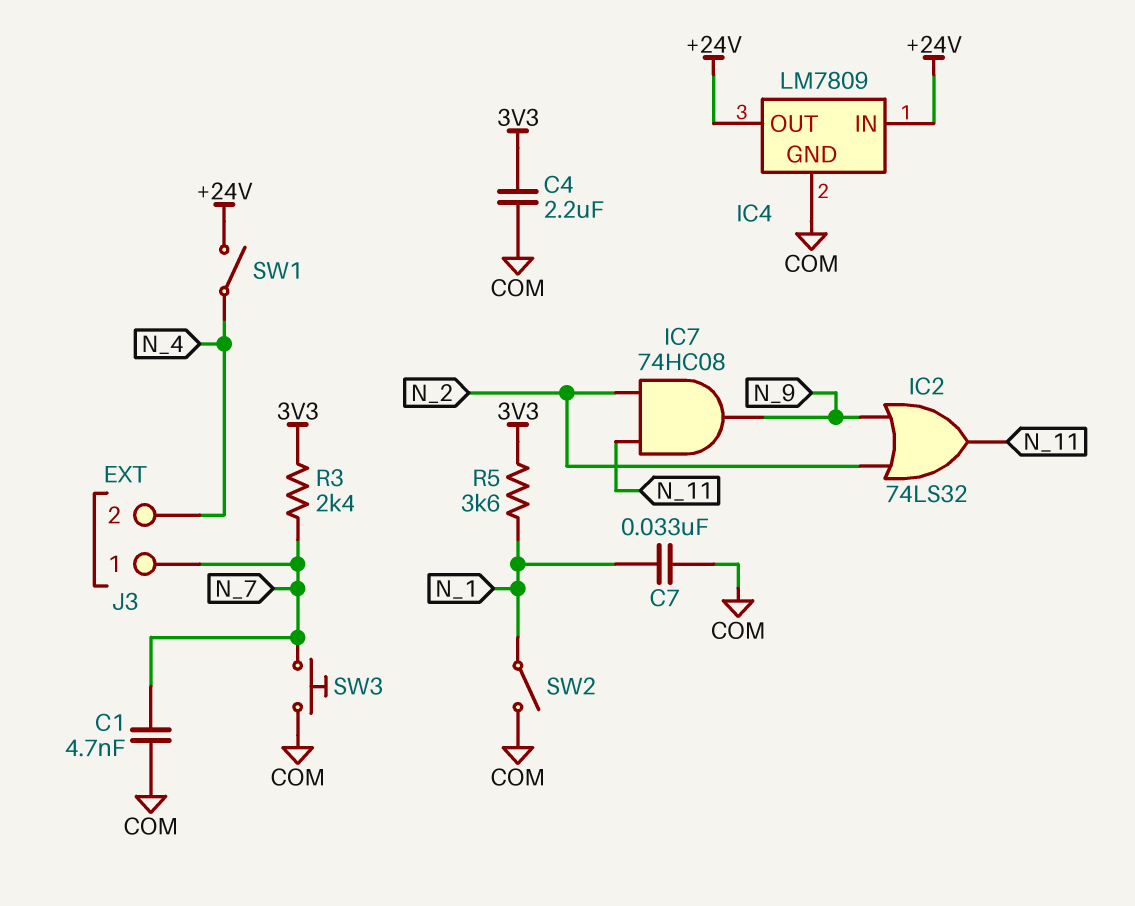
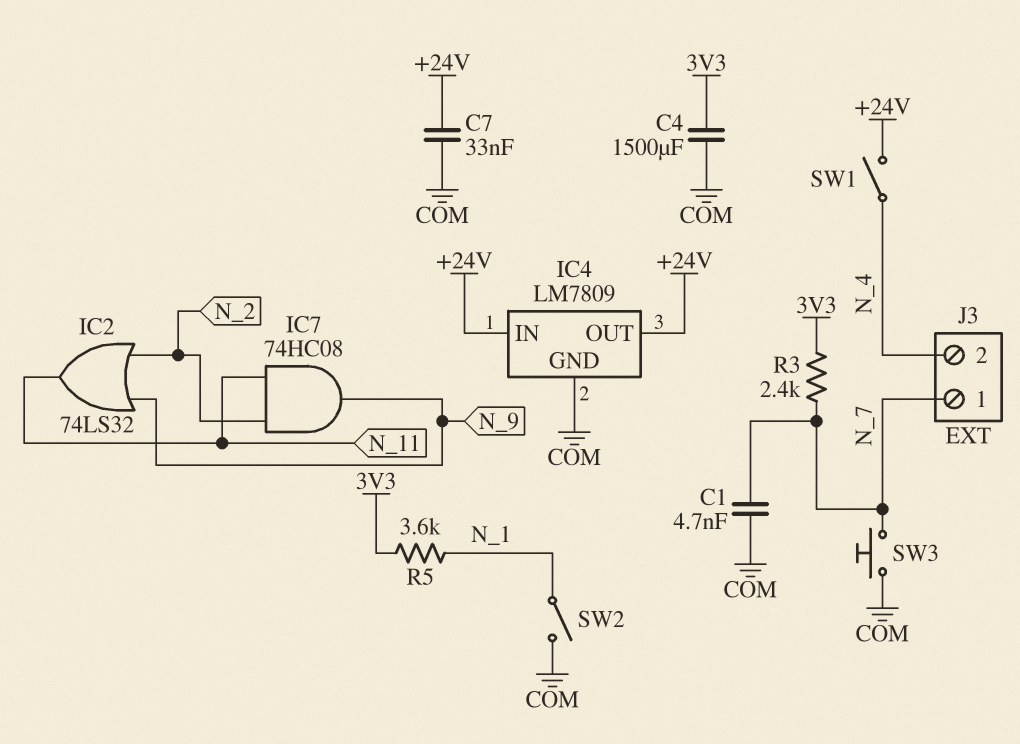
C4: 2.2uF (3V3, COM) -> 1500uF (3V3, COM)
C7: 33nF (COM, N_1) -> 33nF (+24V, COM)

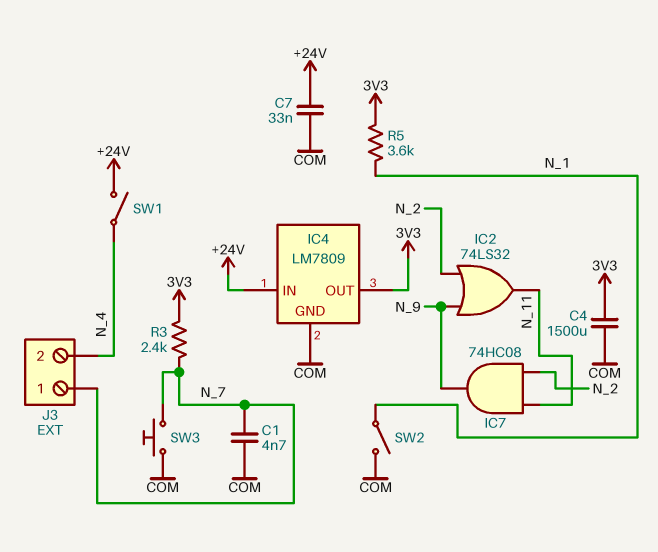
IC4 pin OUT: +24V -> 3V3

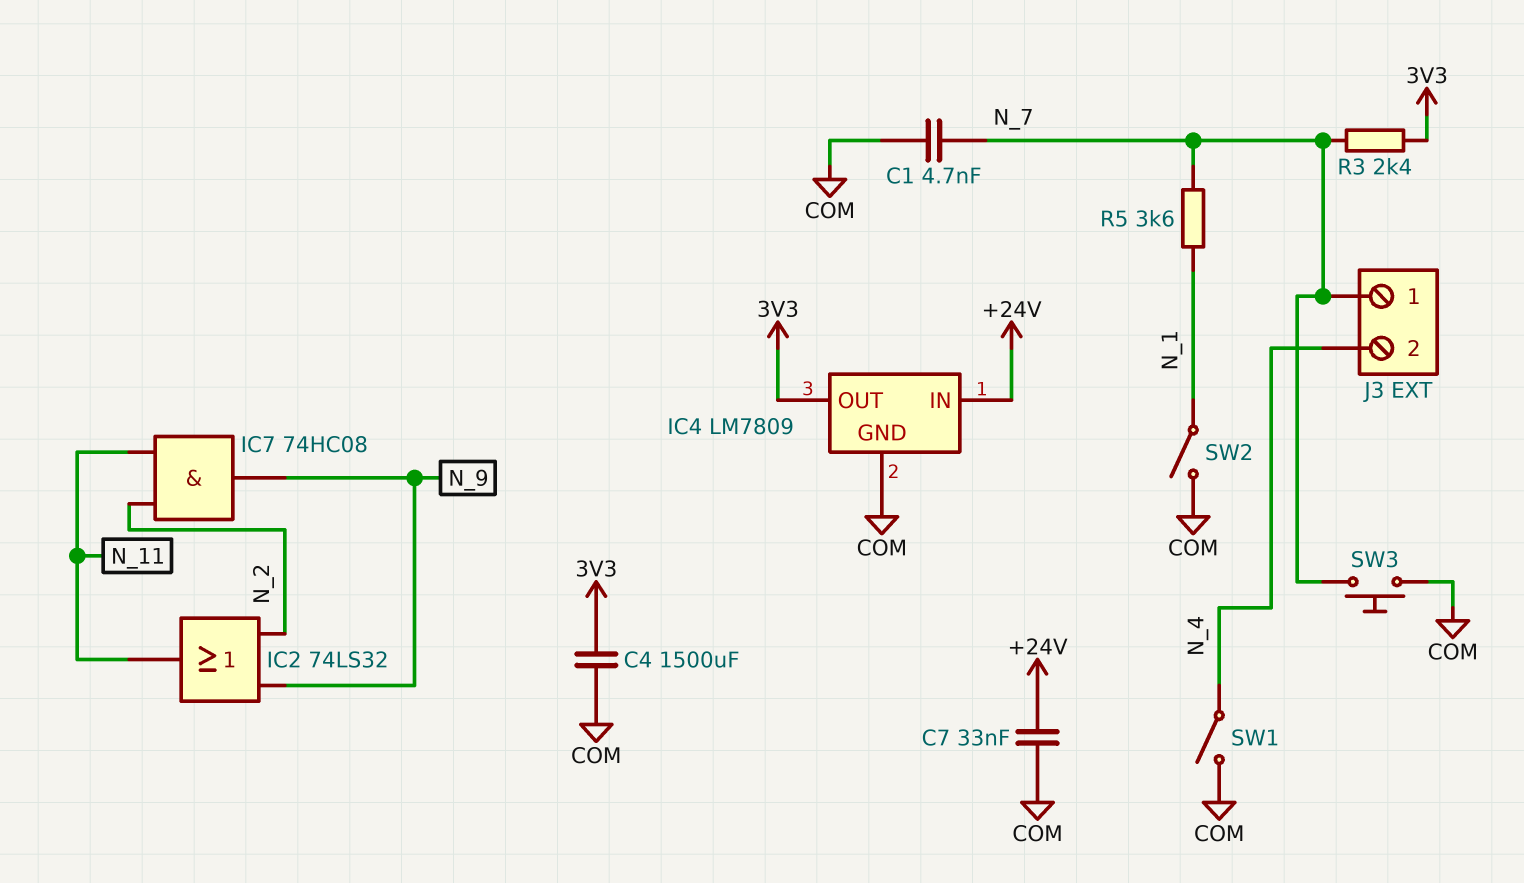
R5: 3.6k (3V3, N_1) -> 3.6k (N_1, N_7)
SW1: switch (+24V, N_4) -> switch (COM, N_4)

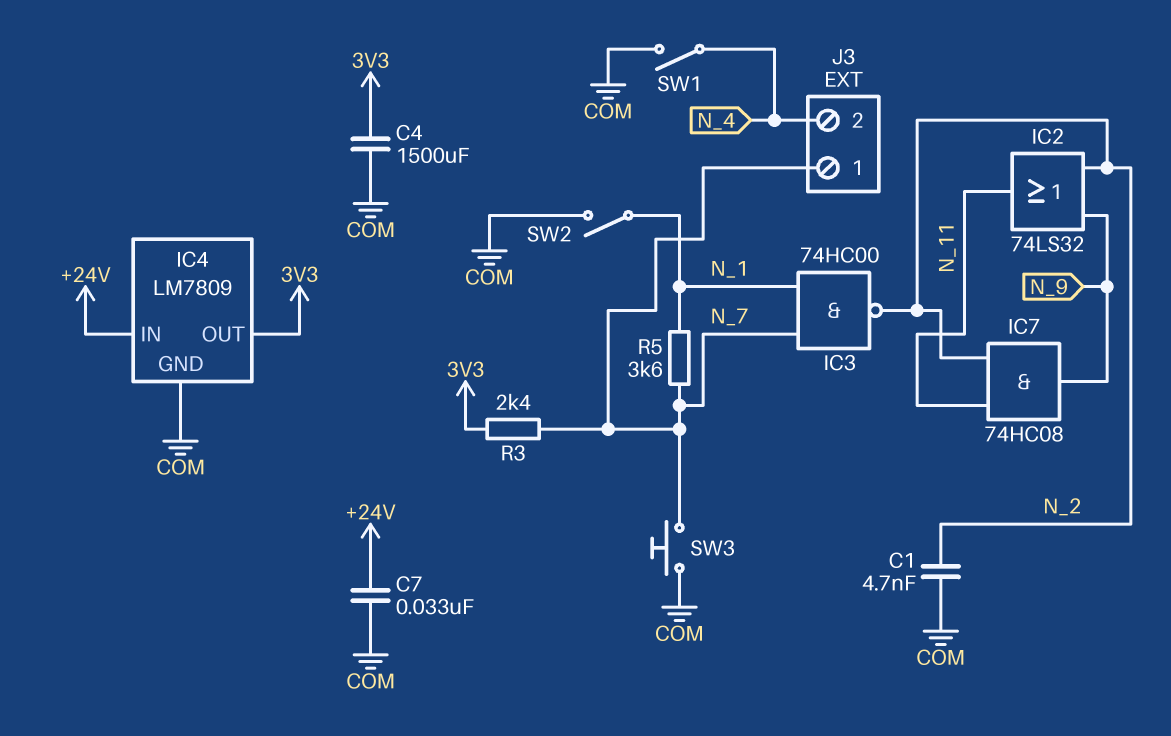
C1: 4.7nF (COM, N_7) -> 4.7nF (COM, N_2)
IC3: none -> NAND 74HC00 (in N_1, in N_7, out N_2)

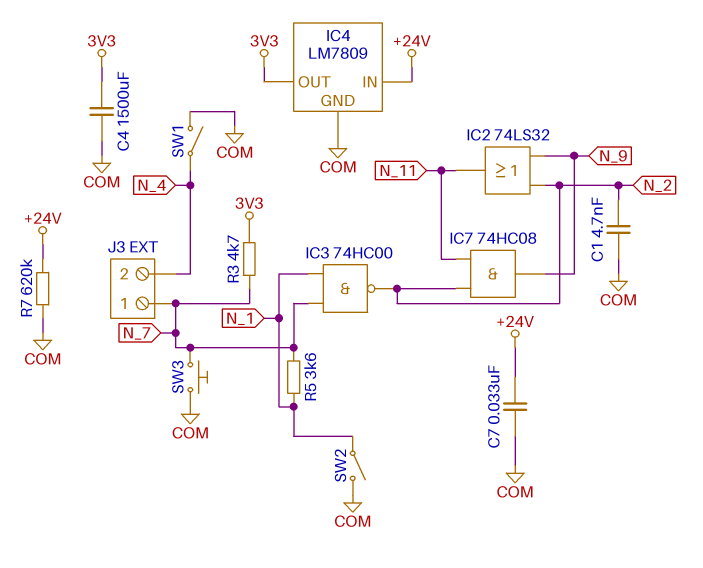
R3: 2.4k (3V3, N_7) -> 4.7k (3V3, N_7)
R7: none -> 620k (+24V, COM)

